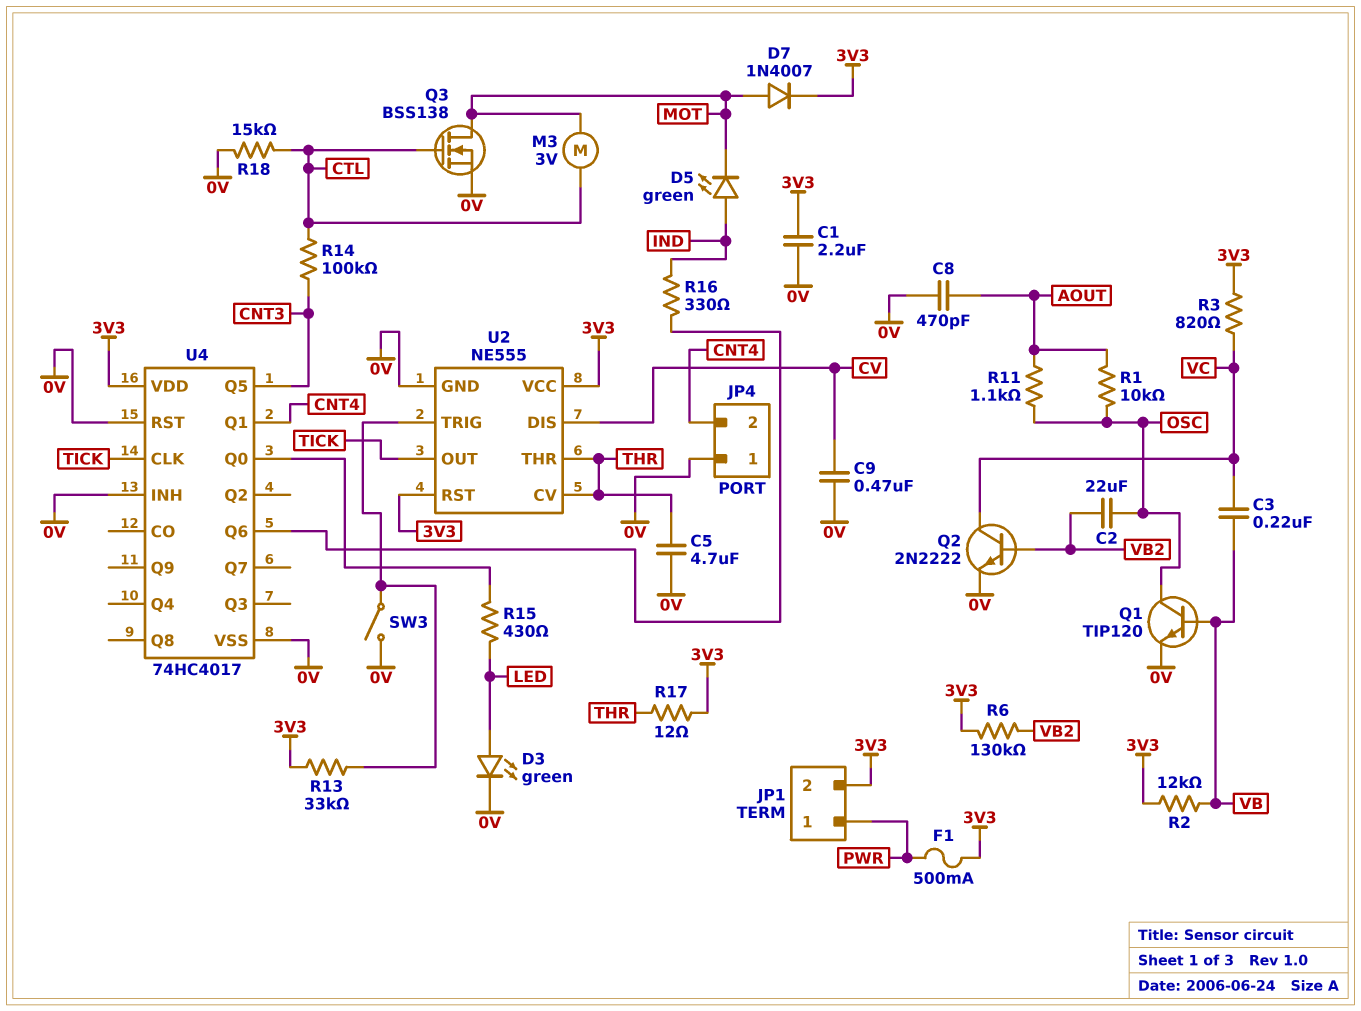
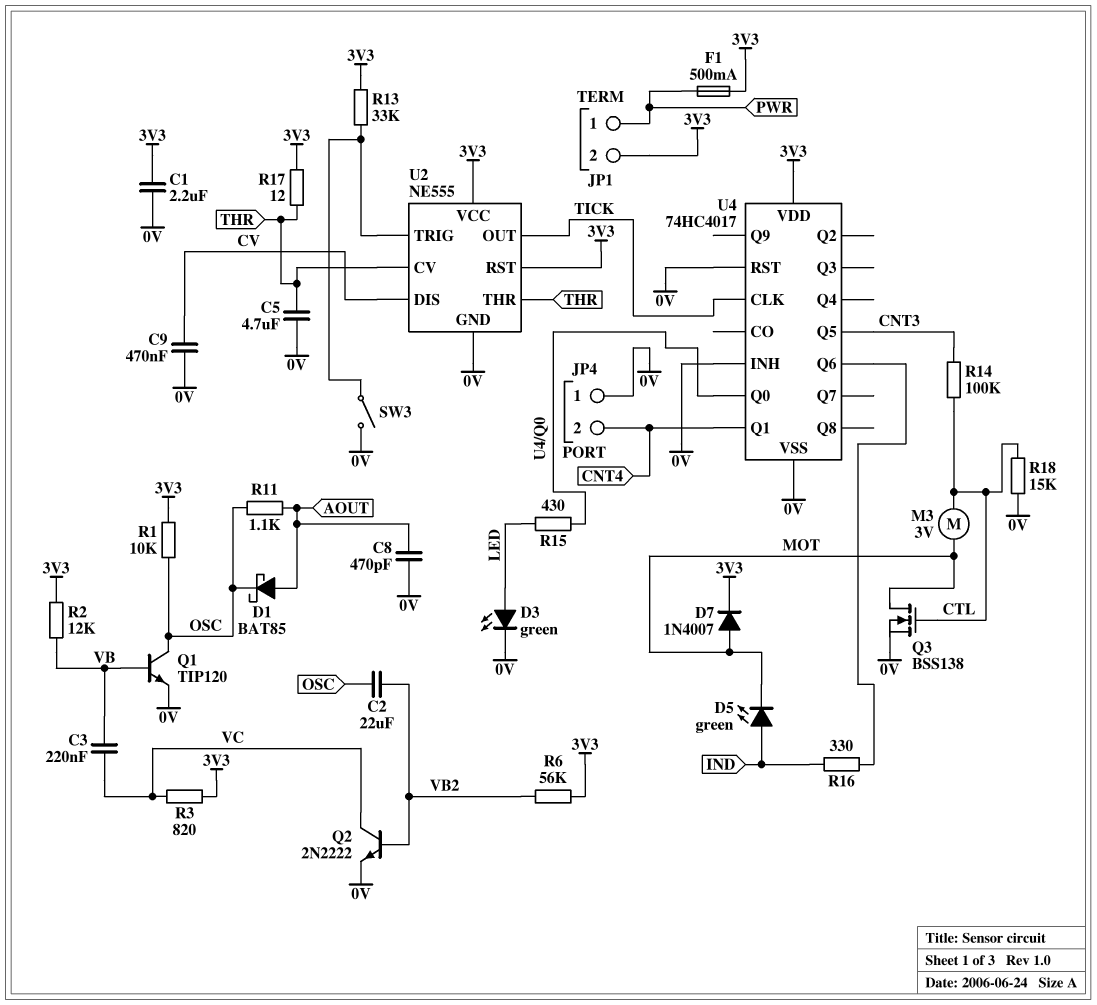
D1: none -> schottky BAT85 (A AOUT, K OSC)
R1: 10k (AOUT, OSC) -> 10k (3V3, OSC)
R6: 130k (3V3, VB2) -> 56k (3V3, VB2)

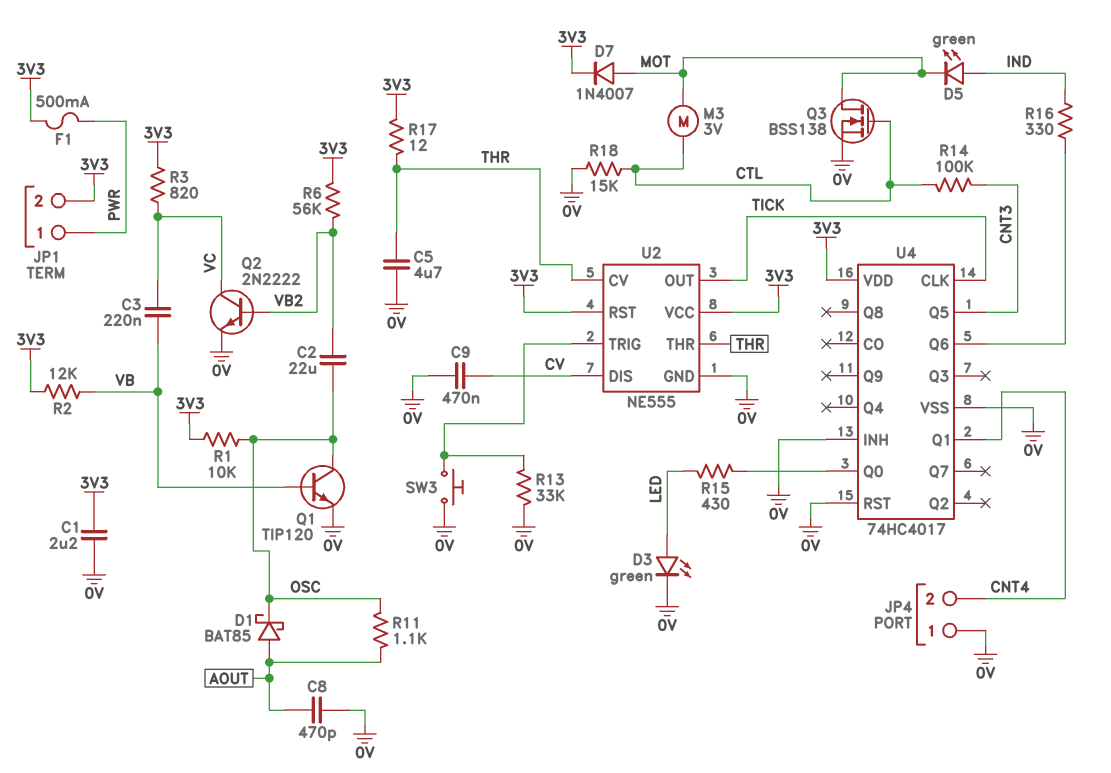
R13: 33k (3V3, U2/TRIG) -> 33k (0V, U2/TRIG)
SW3: switch (0V, U2/TRIG) -> button (0V, U2/TRIG)

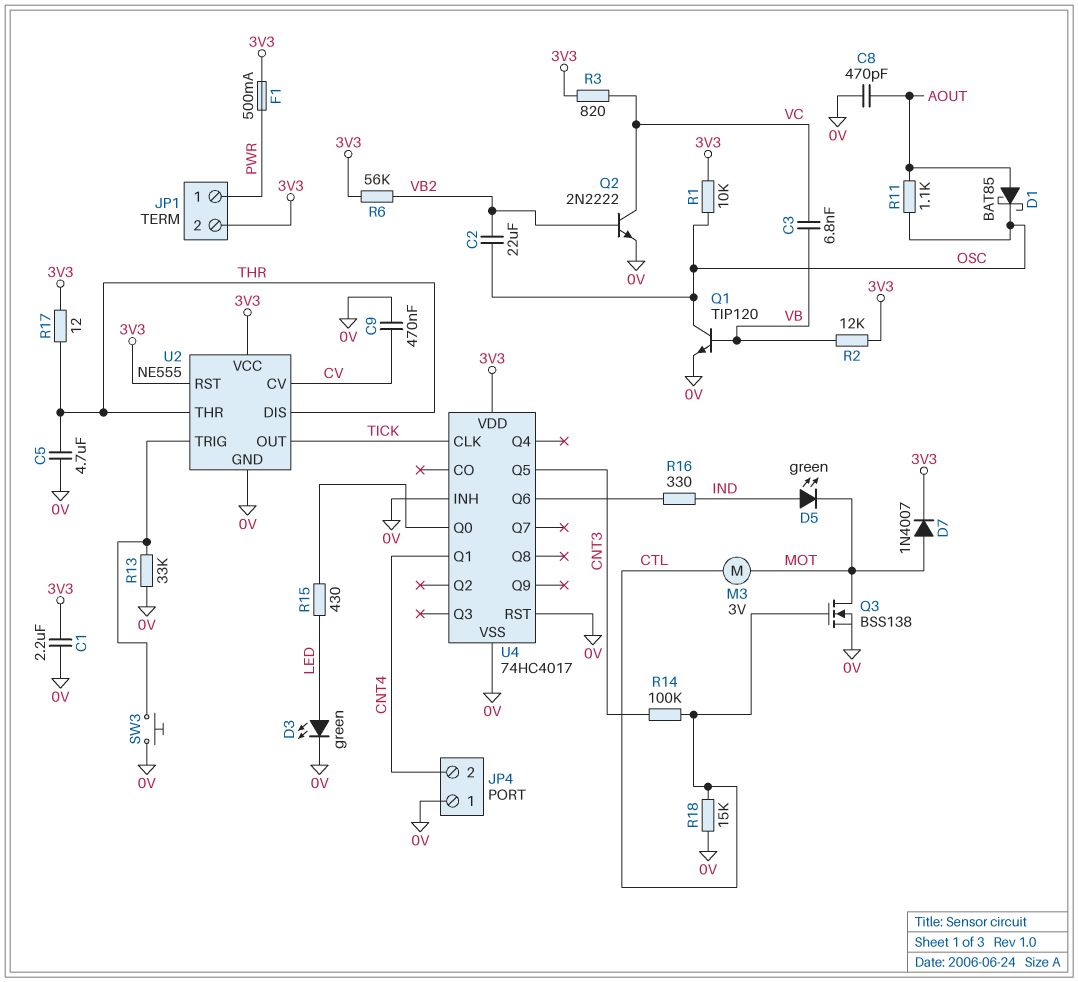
C3: 220nF (VB, VC) -> 6.8nF (VB, VC)
U2 pin CV: THR -> CV
U2 pin DIS: CV -> THR

